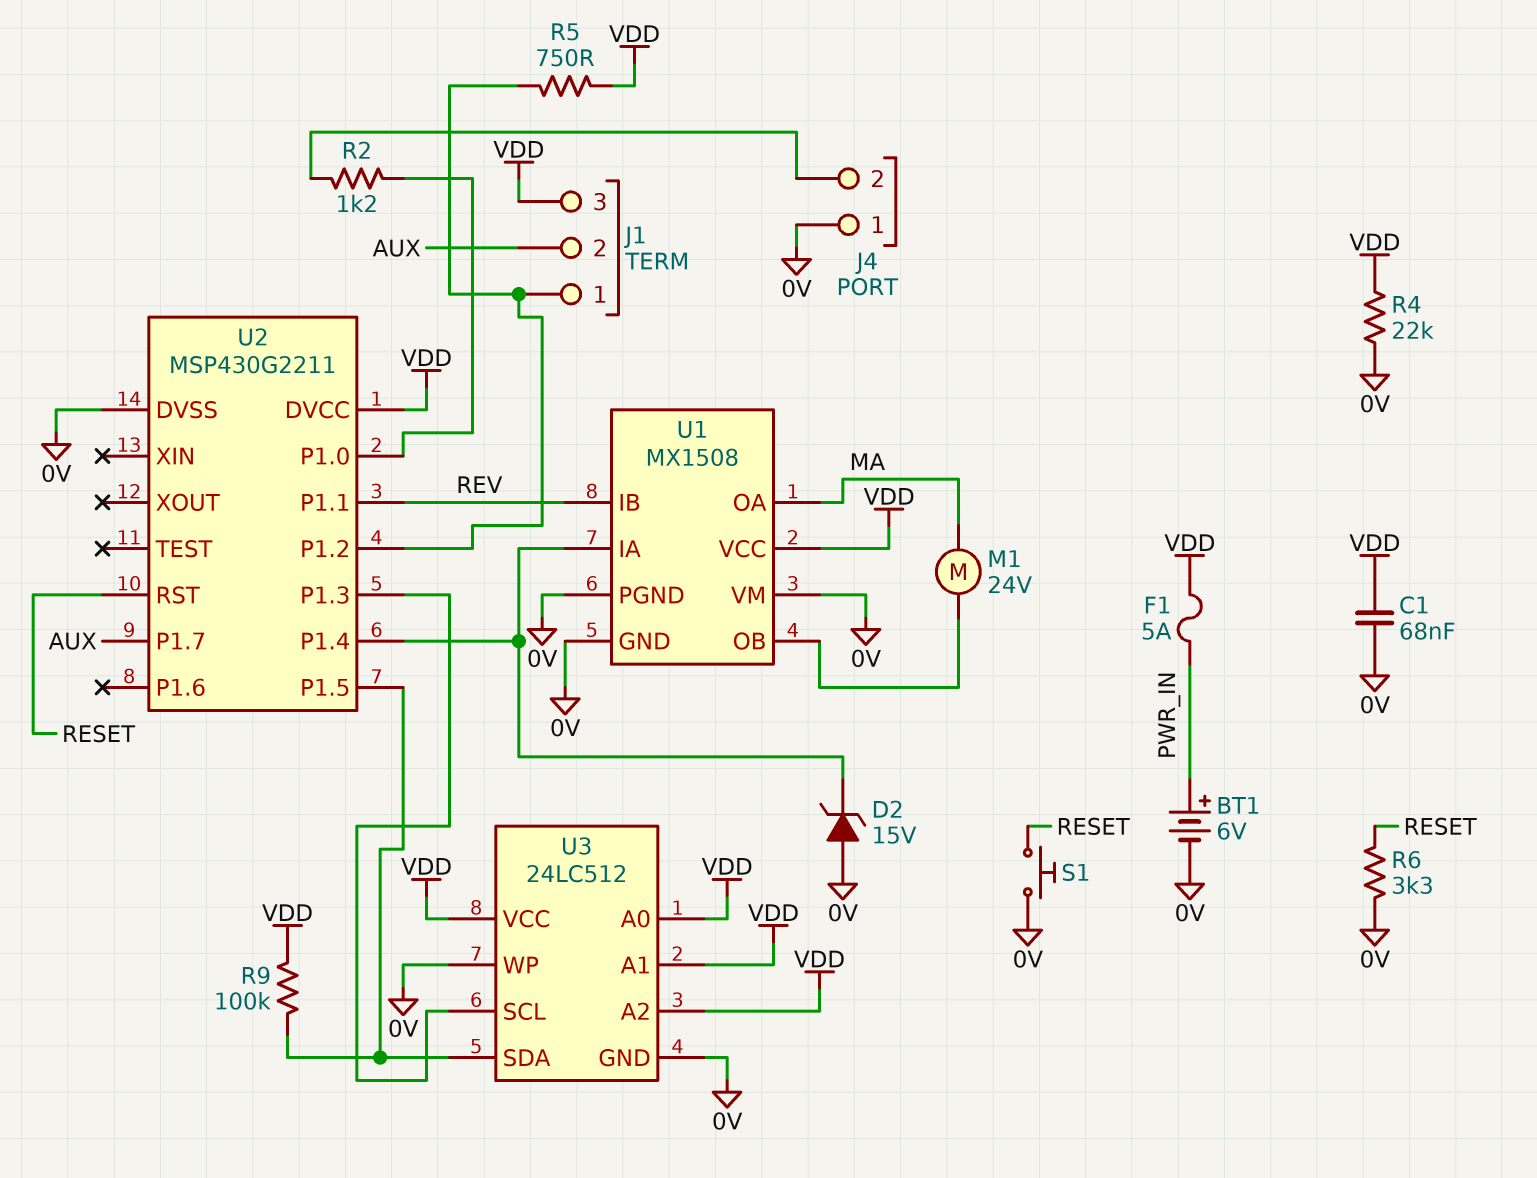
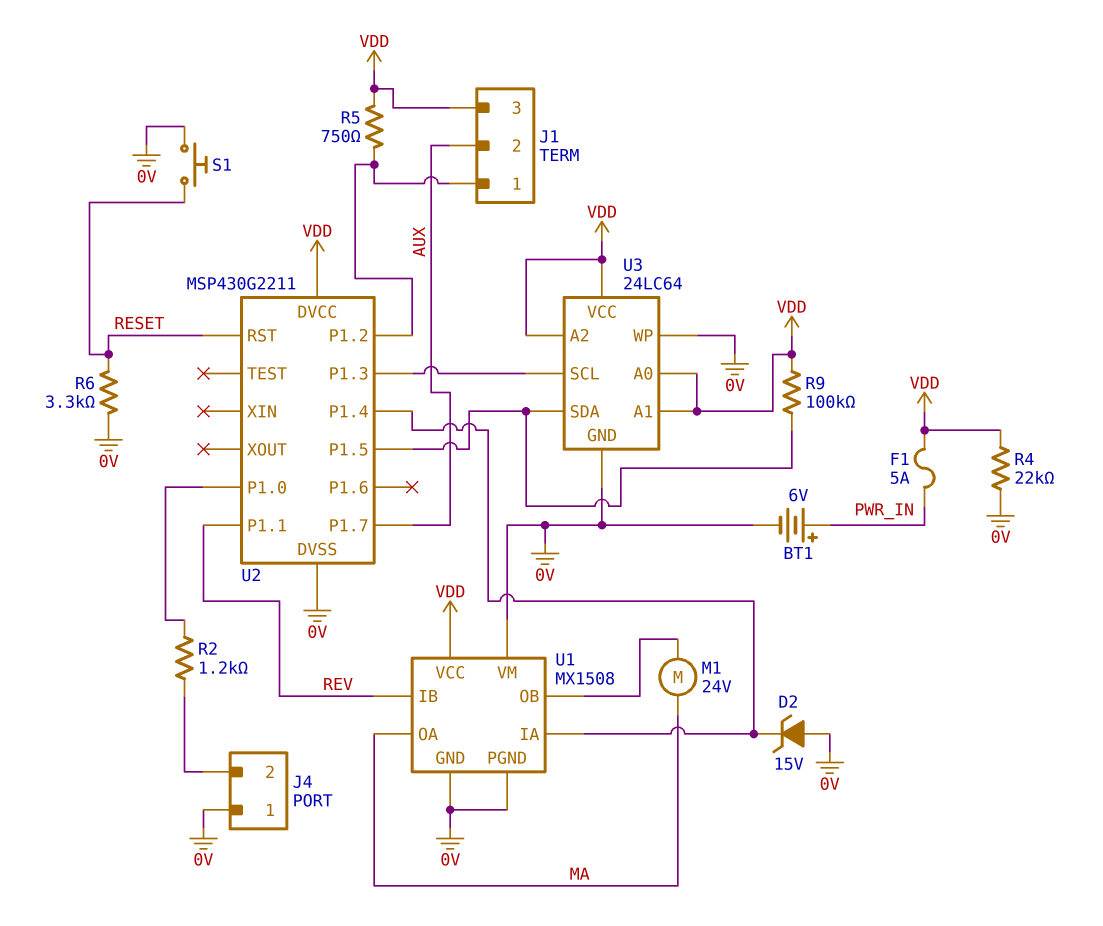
C1: 68nF (0V, VDD) -> none
U3: 24LC512 -> 24LC64

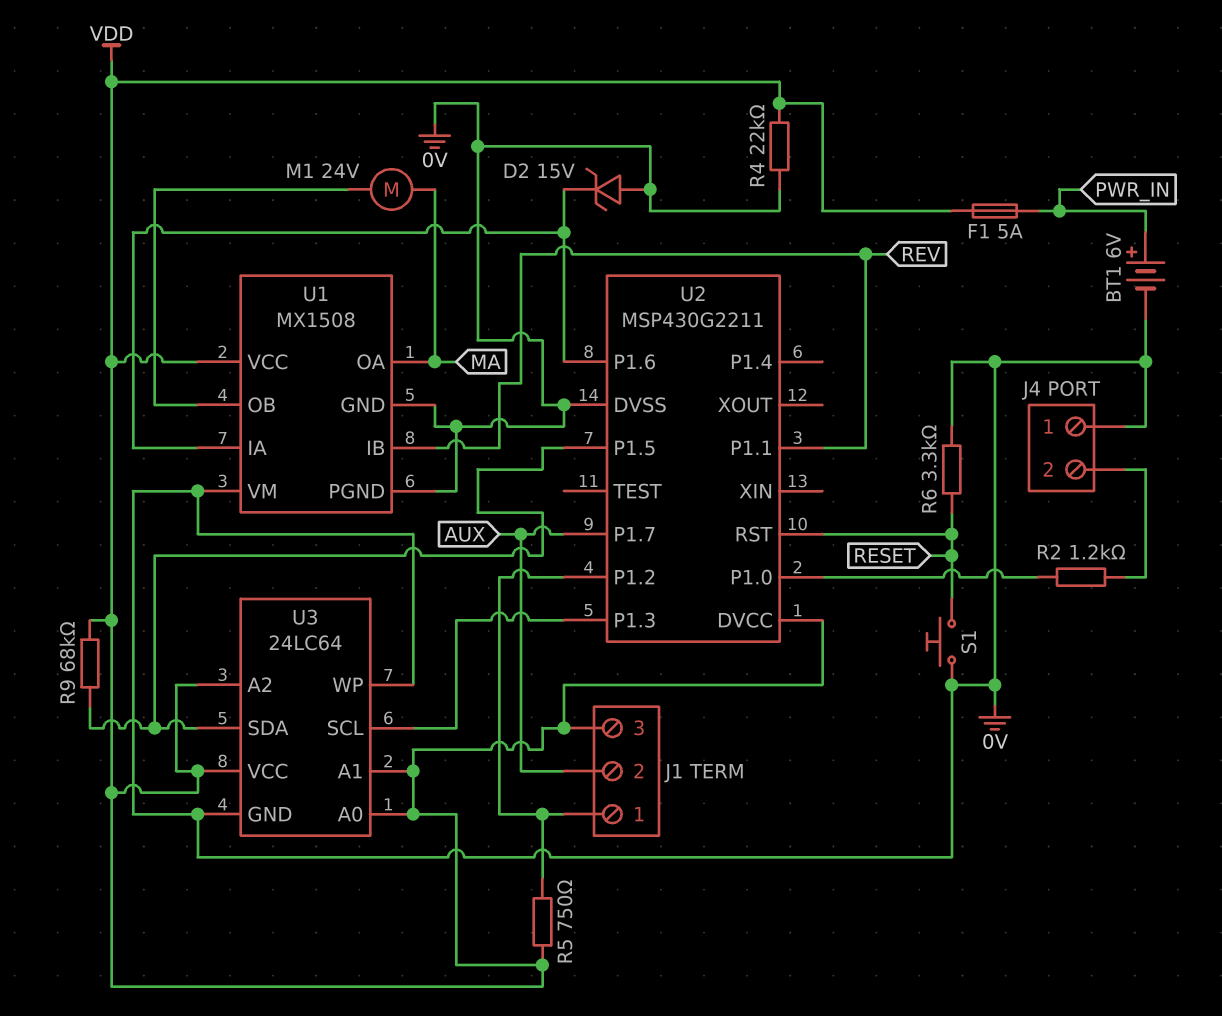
R9: 100k (U2/P1.5, VDD) -> 68k (U2/P1.5, VDD)
U2 pin P1.4: U1/IA -> none
U2 pin P1.6: none -> U1/IA

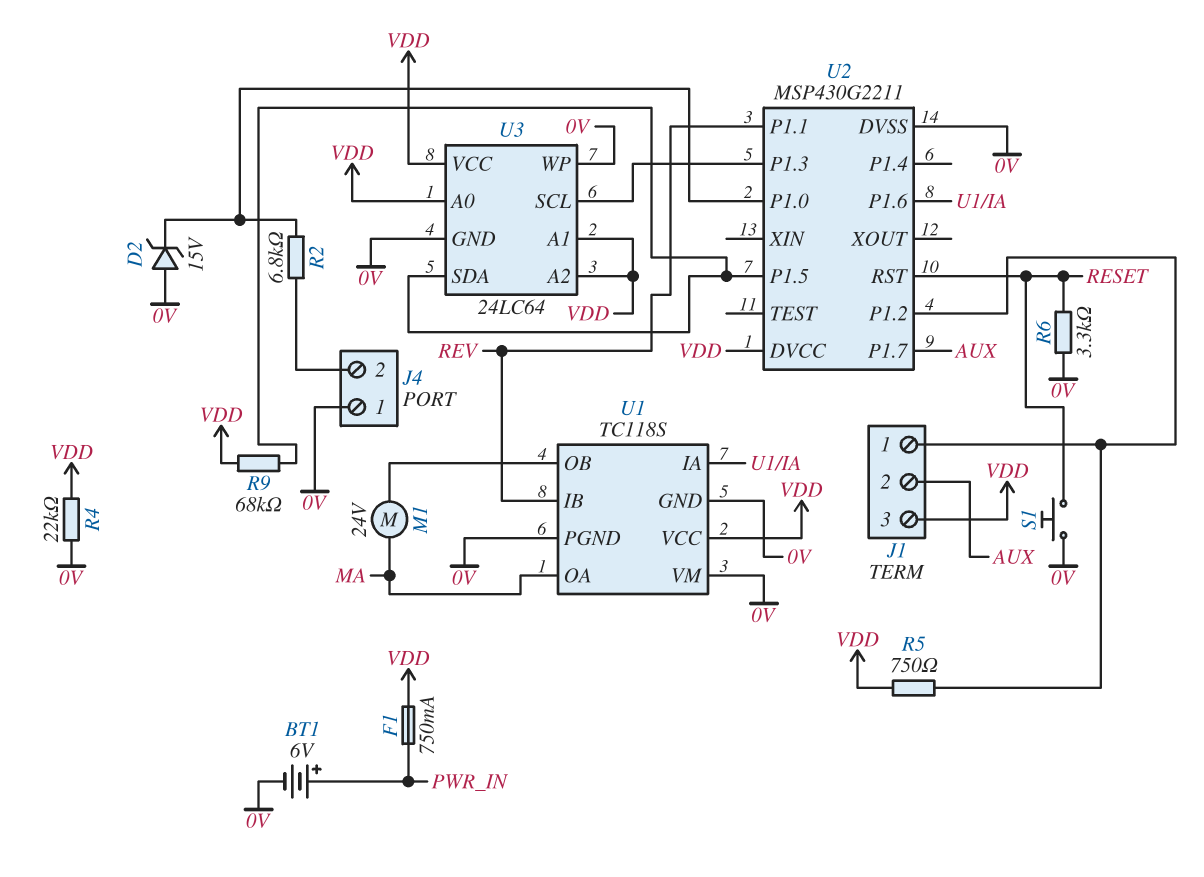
D2: zener 15V (A 0V, K U1/IA) -> zener 15V (A 0V, K U2/P1.0)
F1: 5A (PWR_IN, VDD) -> 750mA (PWR_IN, VDD)
R2: 1.2k (J4/2, U2/P1.0) -> 6.8k (J4/2, U2/P1.0)
U1: MX1508 -> TC118S

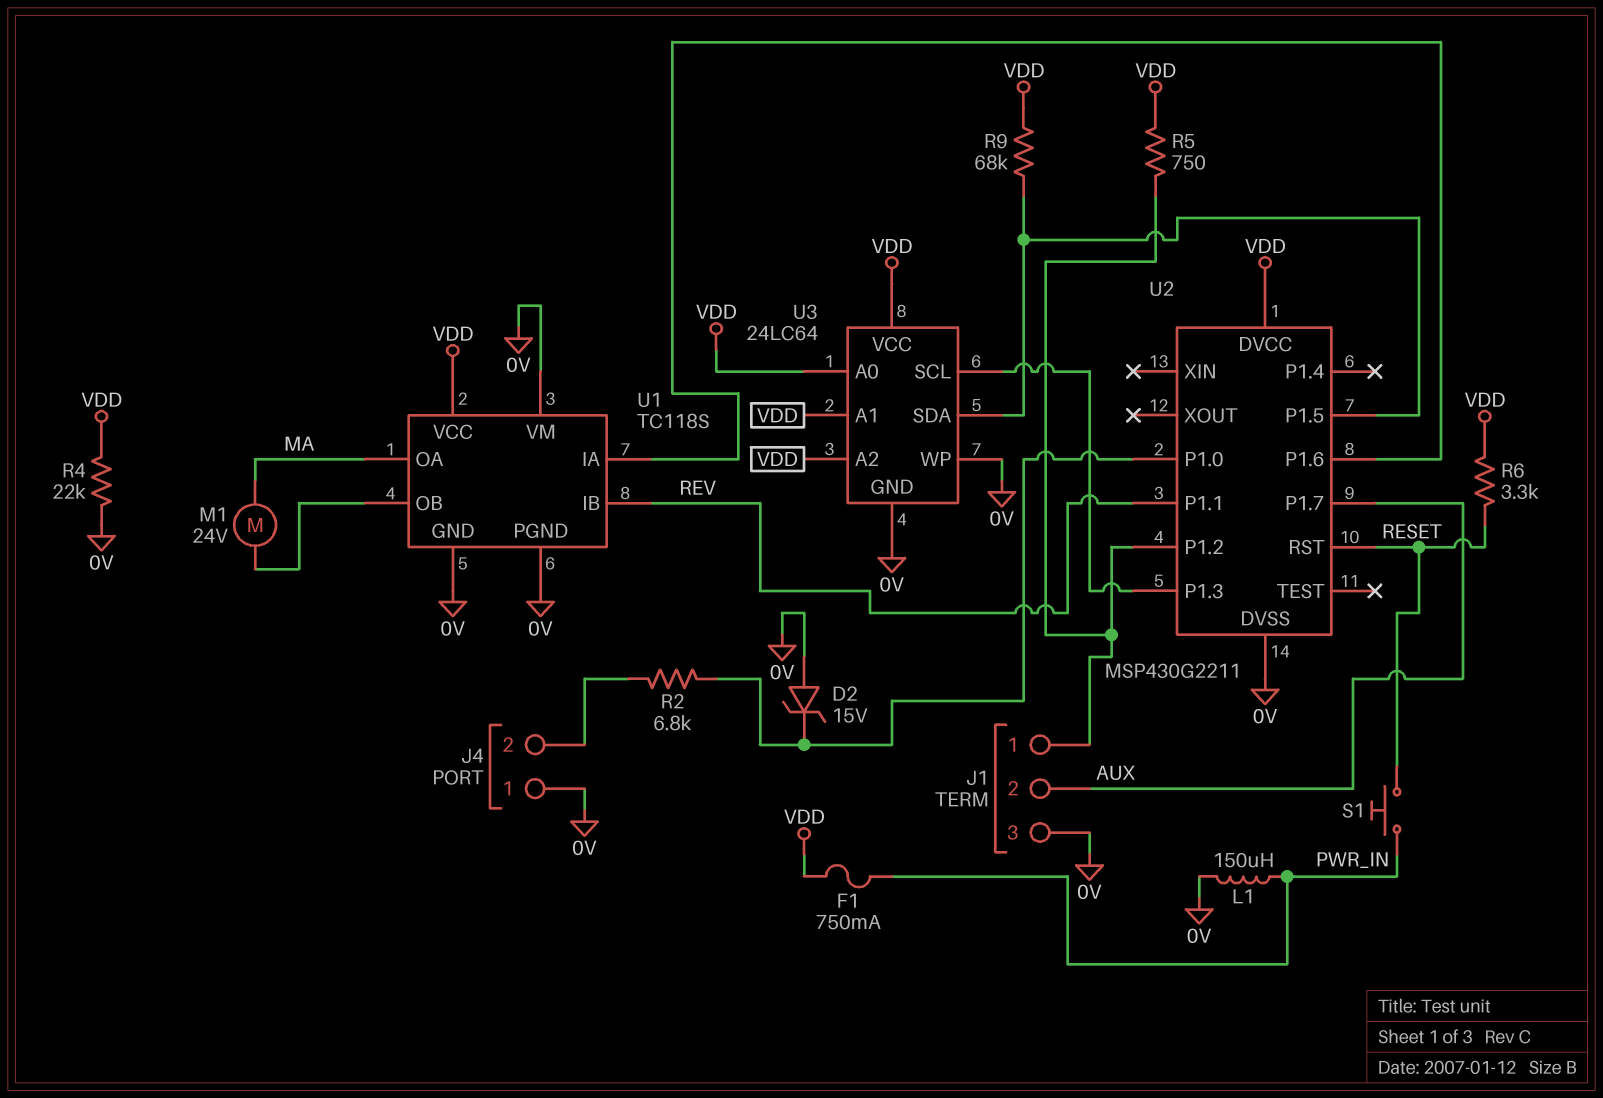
BT1: 6V (plus PWR_IN, minus 0V) -> none
J1 pin 3: VDD -> 0V
L1: none -> 150uH (0V, PWR_IN)
R6: 3.3k (0V, RESET) -> 3.3k (RESET, VDD)
S1: button (0V, RESET) -> button (PWR_IN, RESET)

